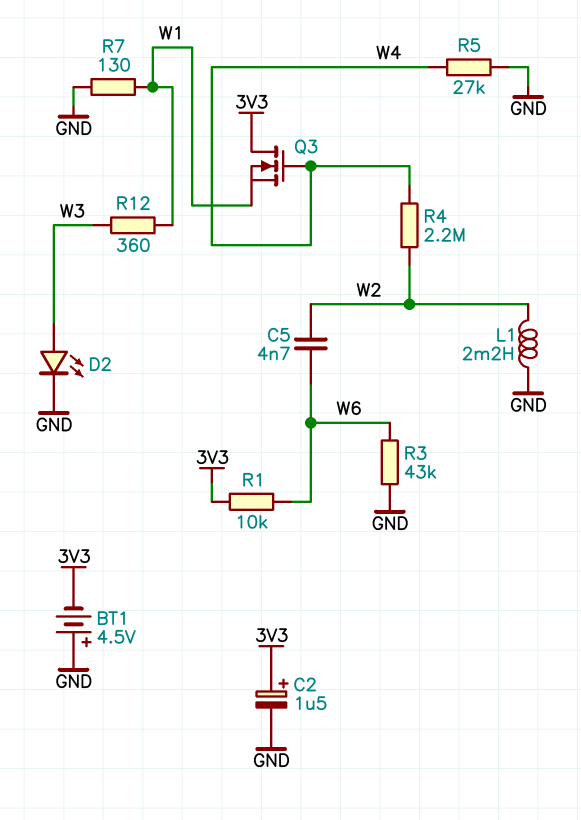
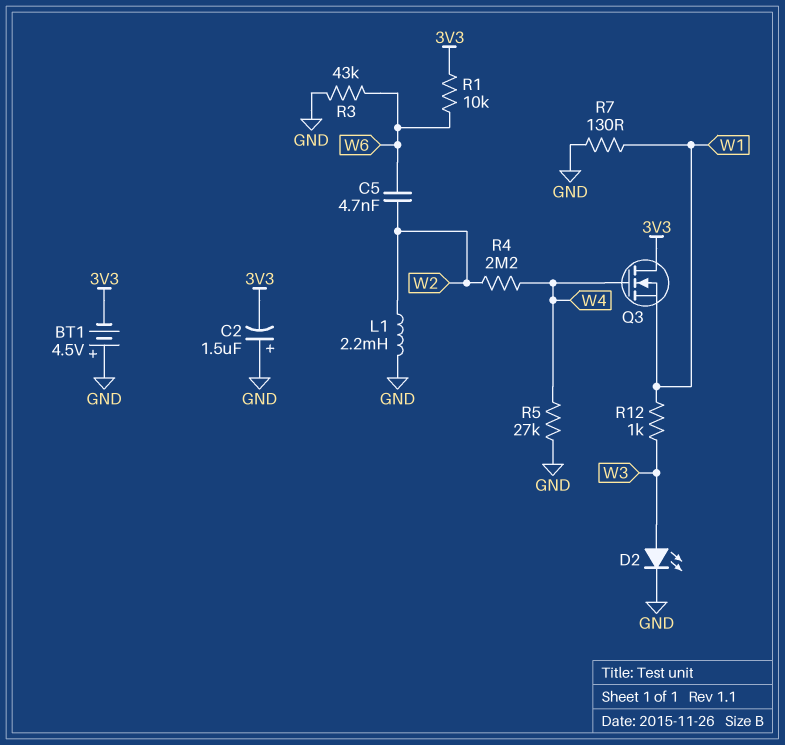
C2: 1.5uF (plus 3V3, minus GND) -> 1.5uF (plus GND, minus 3V3)
R12: 360 (W1, W3) -> 1k (W1, W3)

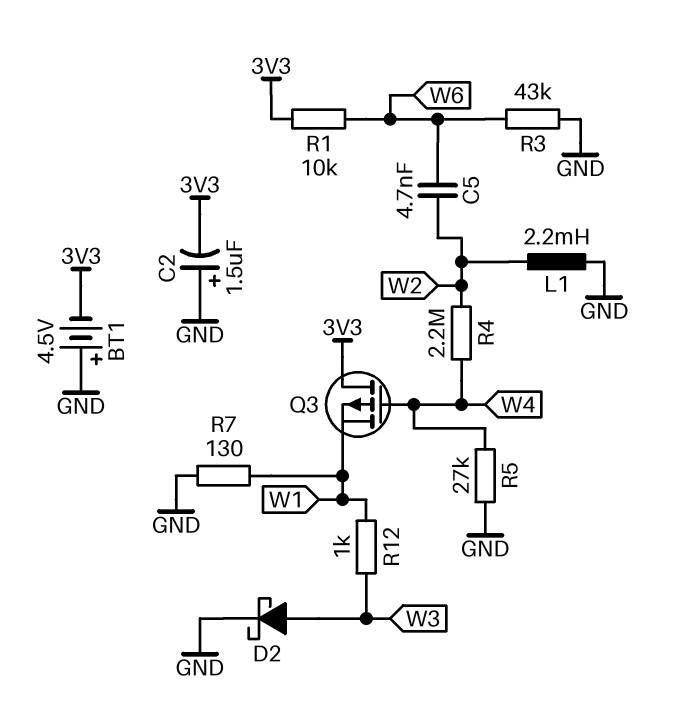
D2: LED (A W3, K GND) -> schottky (A W3, K GND)
Q3: NMOS (G W4, D 3V3, S W1) -> PMOS (G W4, D 3V3, S W1)

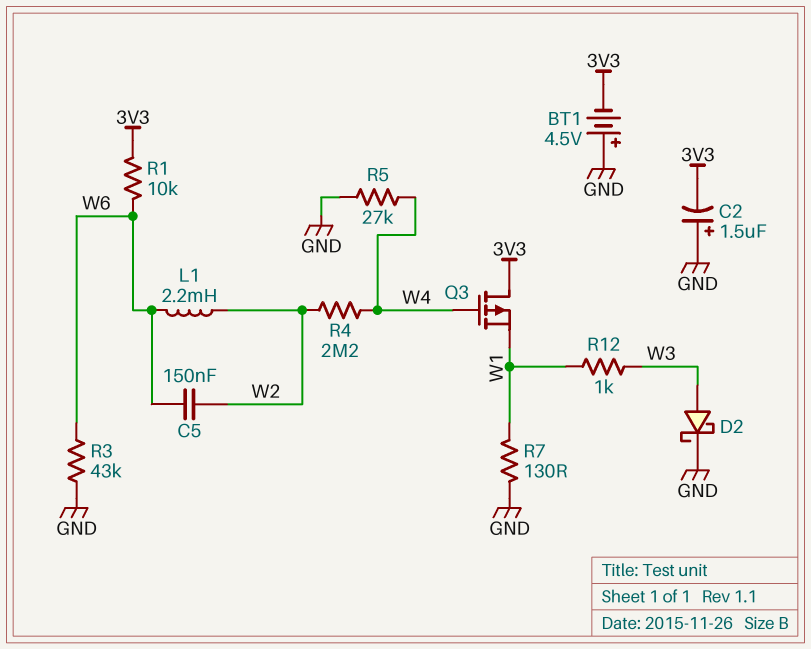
C5: 4.7nF (W2, W6) -> 150nF (W2, W6)
L1: 2.2mH (GND, W2) -> 2.2mH (W2, W6)

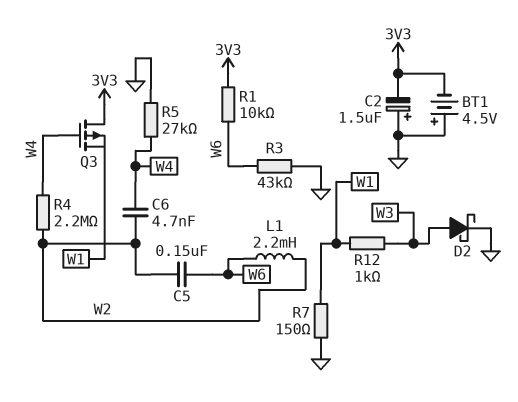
C6: none -> 4.7nF (W2, W4)
R7: 130 (GND, W1) -> 150 (GND, W1)

